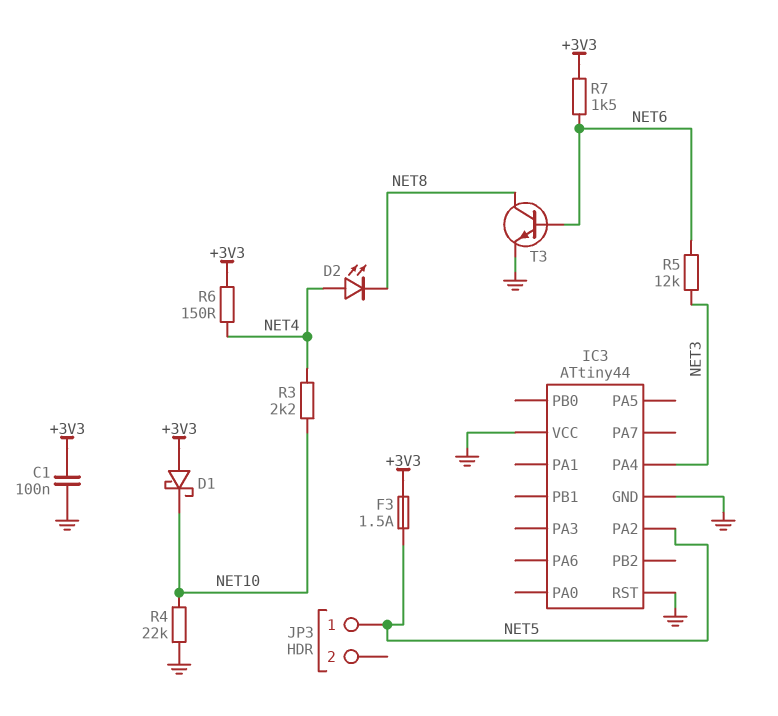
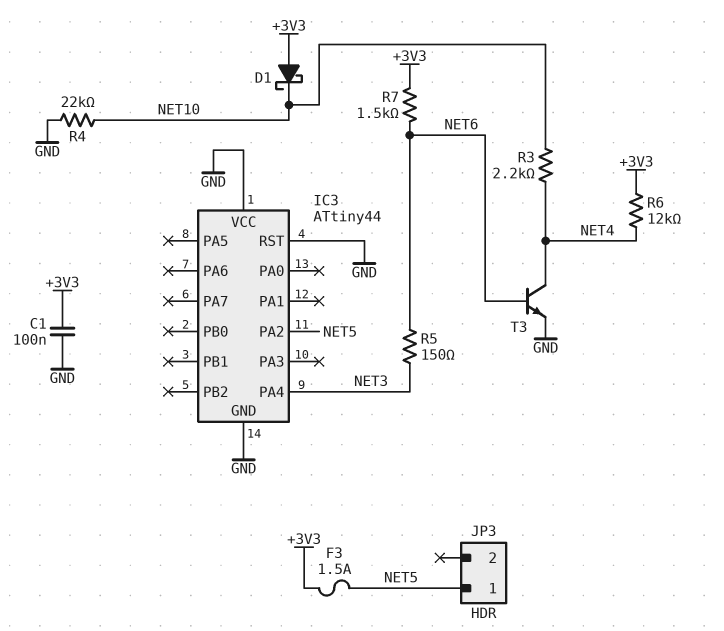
D2: LED (A NET4, K NET8) -> none
R5: 12k (NET3, NET6) -> 150 (NET3, NET6)
R6: 150 (+3V3, NET4) -> 12k (+3V3, NET4)
T3: NPN (B NET6, C NET8, E GND) -> NPN (B NET6, C NET4, E GND)

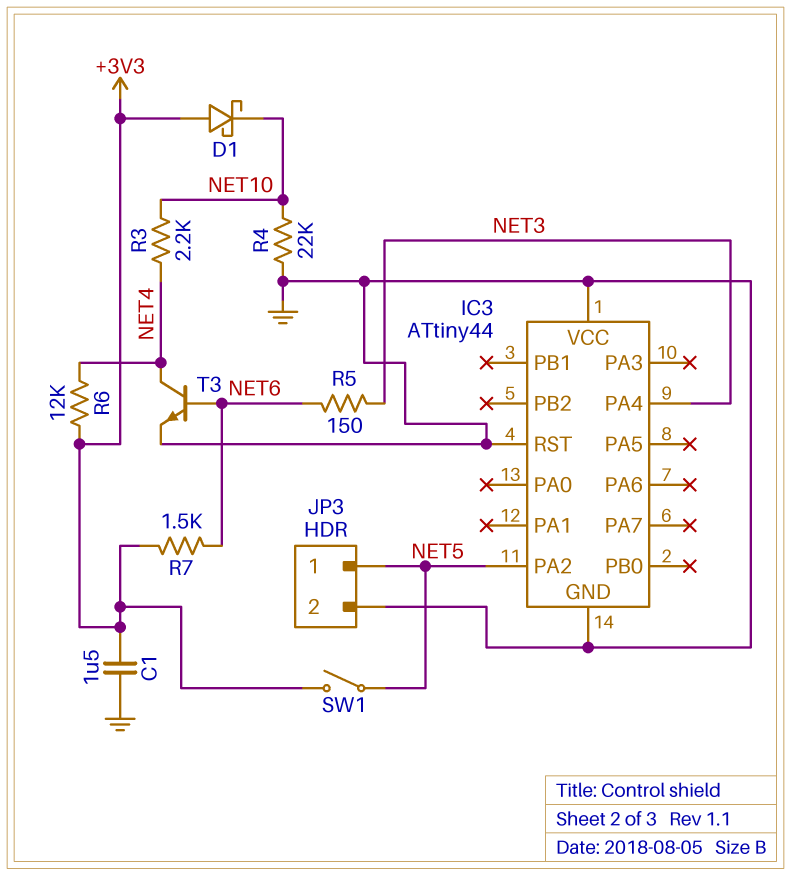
C1: 100nF (+3V3, GND) -> 1.5uF (+3V3, GND)
F3: 1.5A (+3V3, NET5) -> none
JP3 pin 2: none -> GND
SW1: none -> switch (+3V3, NET5)

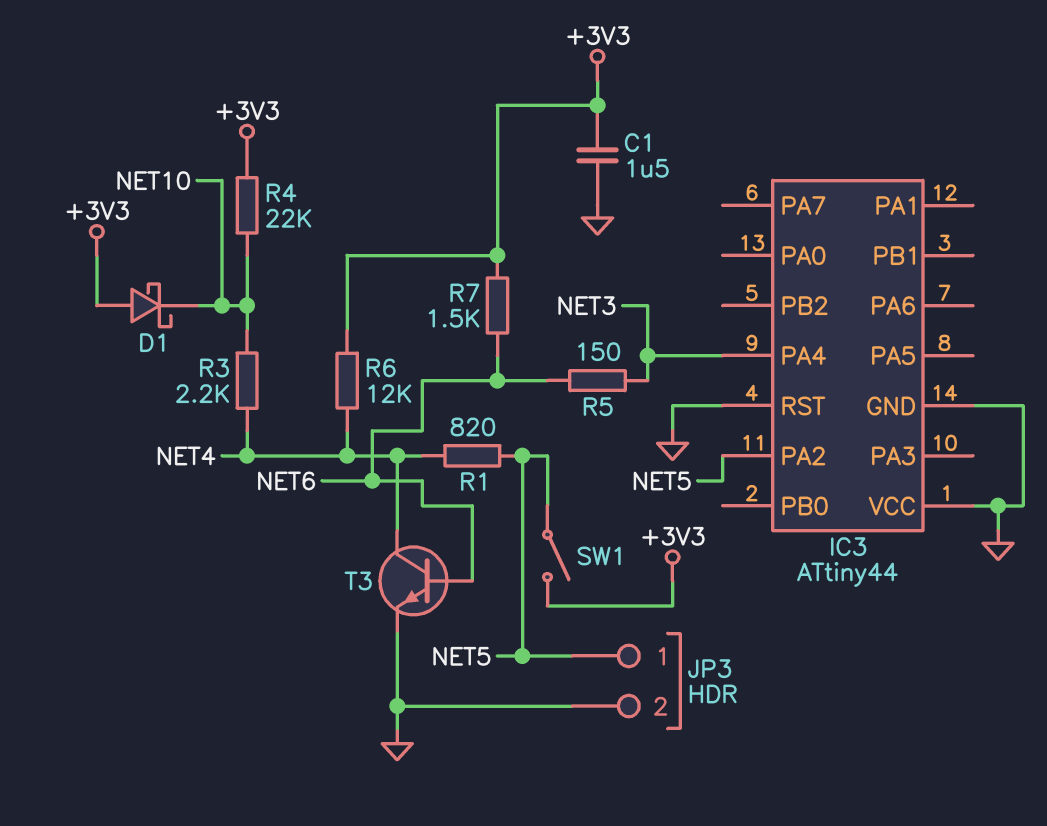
R1: none -> 820 (NET4, NET5)
R4: 22k (GND, NET10) -> 22k (+3V3, NET10)

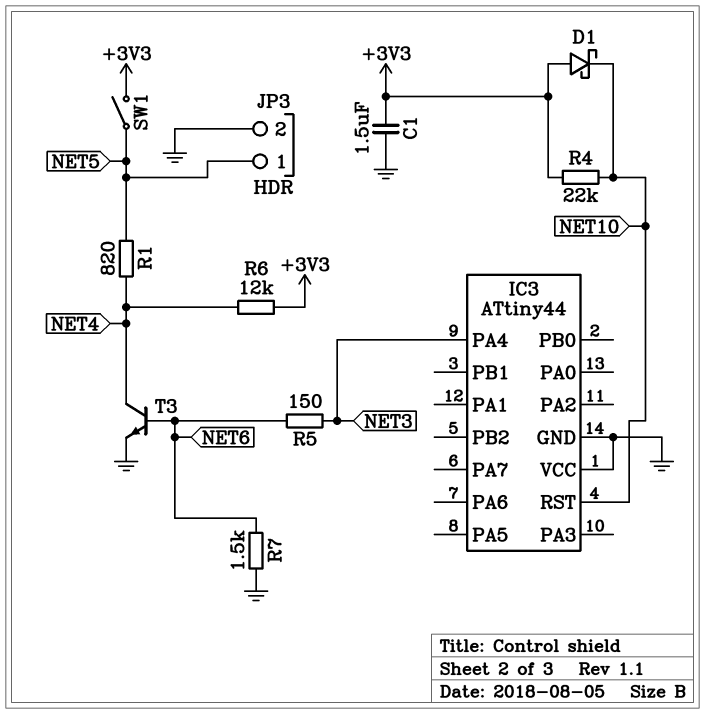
IC3 pin PA2: NET5 -> none
IC3 pin RST: GND -> NET10
R3: 2.2k (NET4, NET10) -> none
R7: 1.5k (+3V3, NET6) -> 1.5k (GND, NET6)

